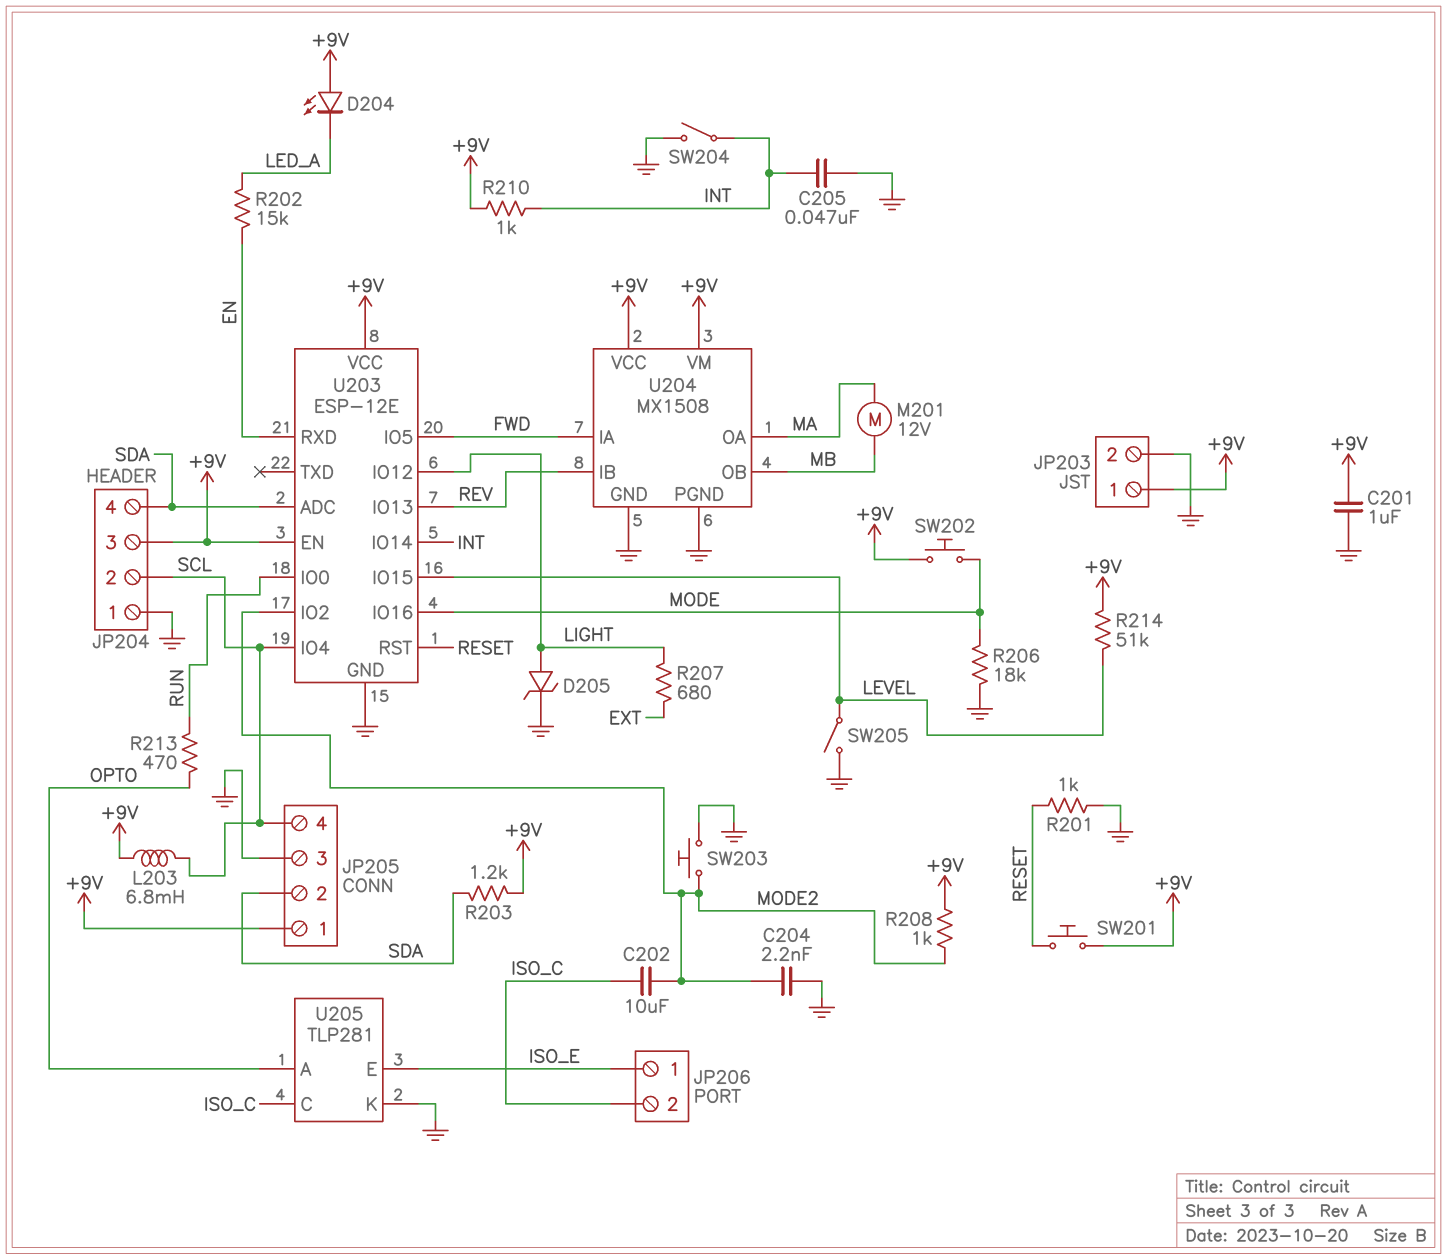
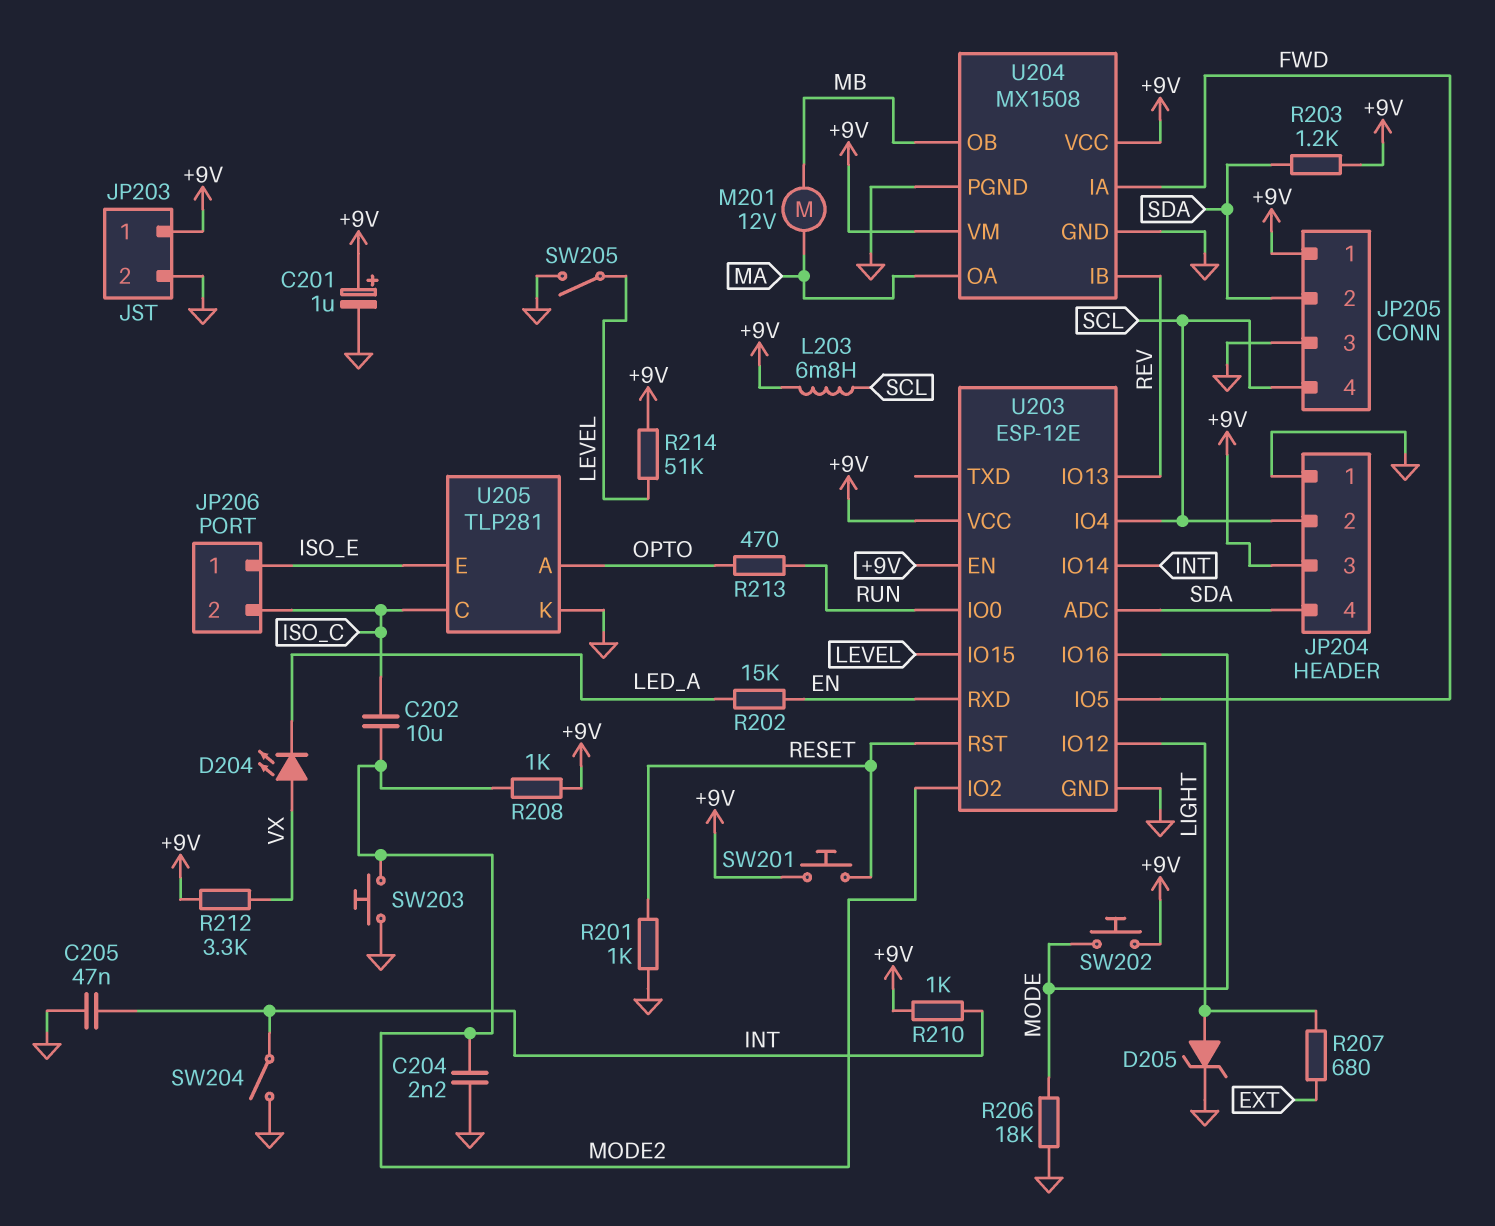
C201: 1uF (+9V, GND) -> 1uF (plus +9V, minus GND)
D204: LED (A +9V, K LED_A) -> LED (A VX, K LED_A)
R212: none -> 3.3k (+9V, VX)

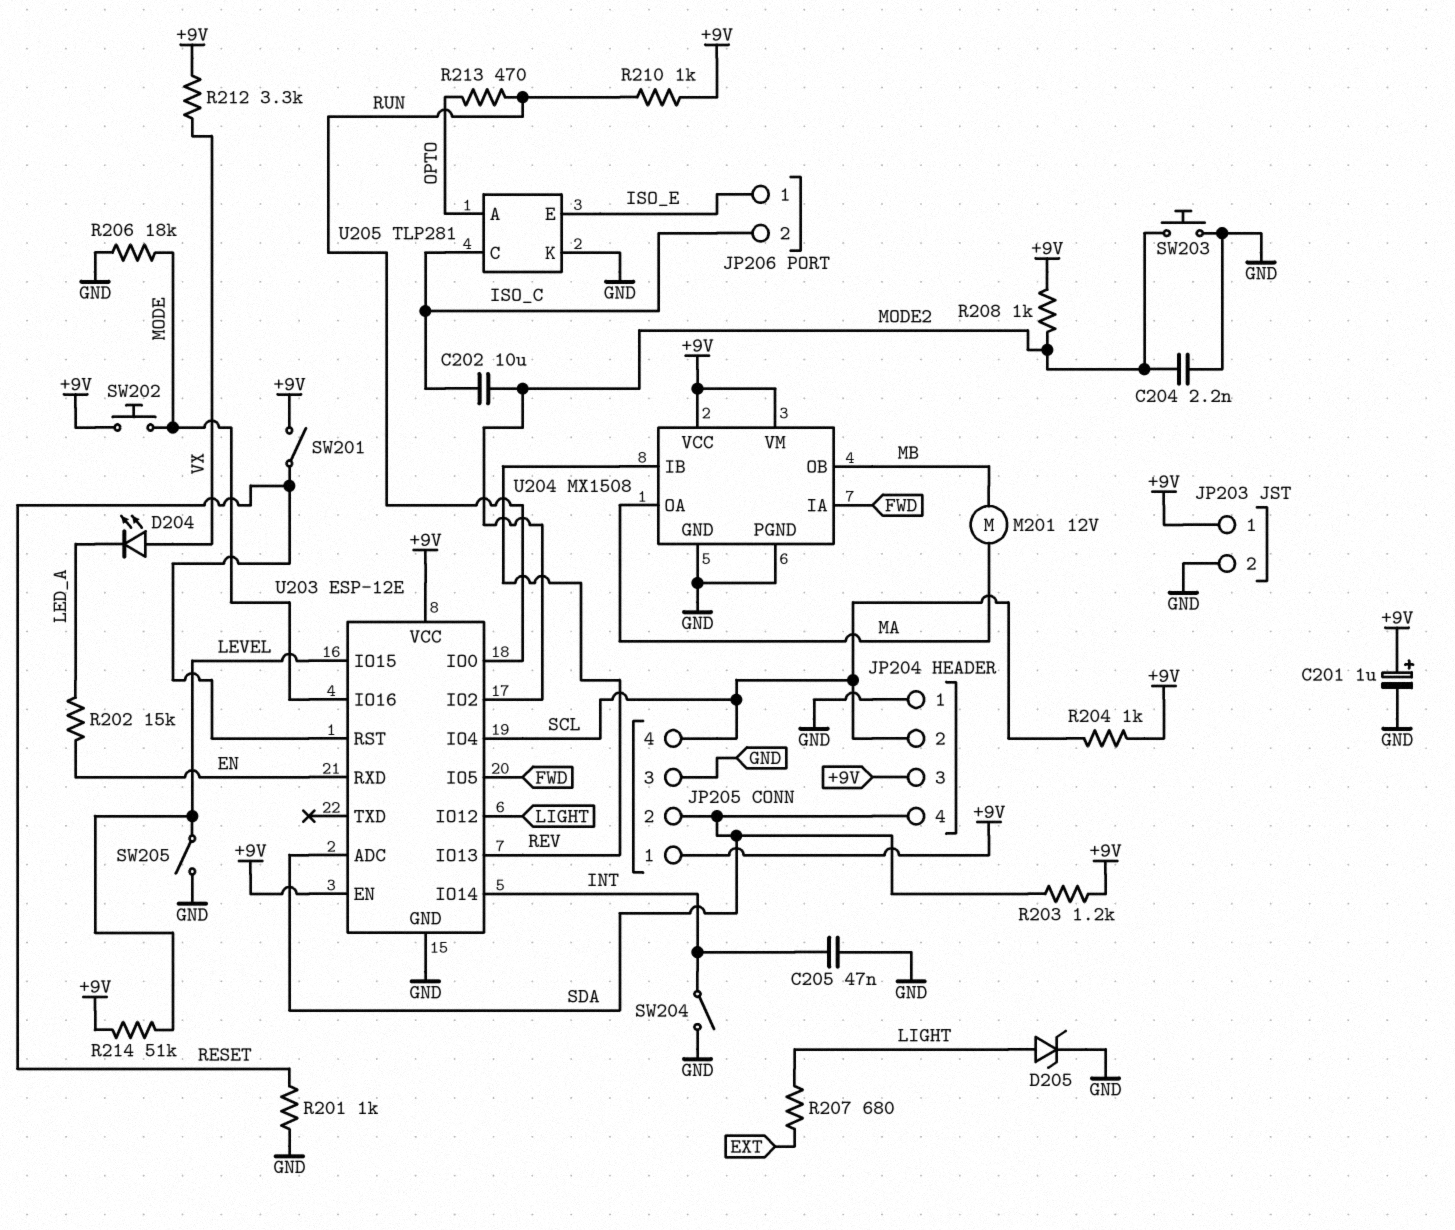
L203: 6.8mH (+9V, SCL) -> none
R204: none -> 1k (+9V, SCL)
R210: 1k (+9V, INT) -> 1k (+9V, RUN)
SW201: button (+9V, RESET) -> switch (+9V, RESET)

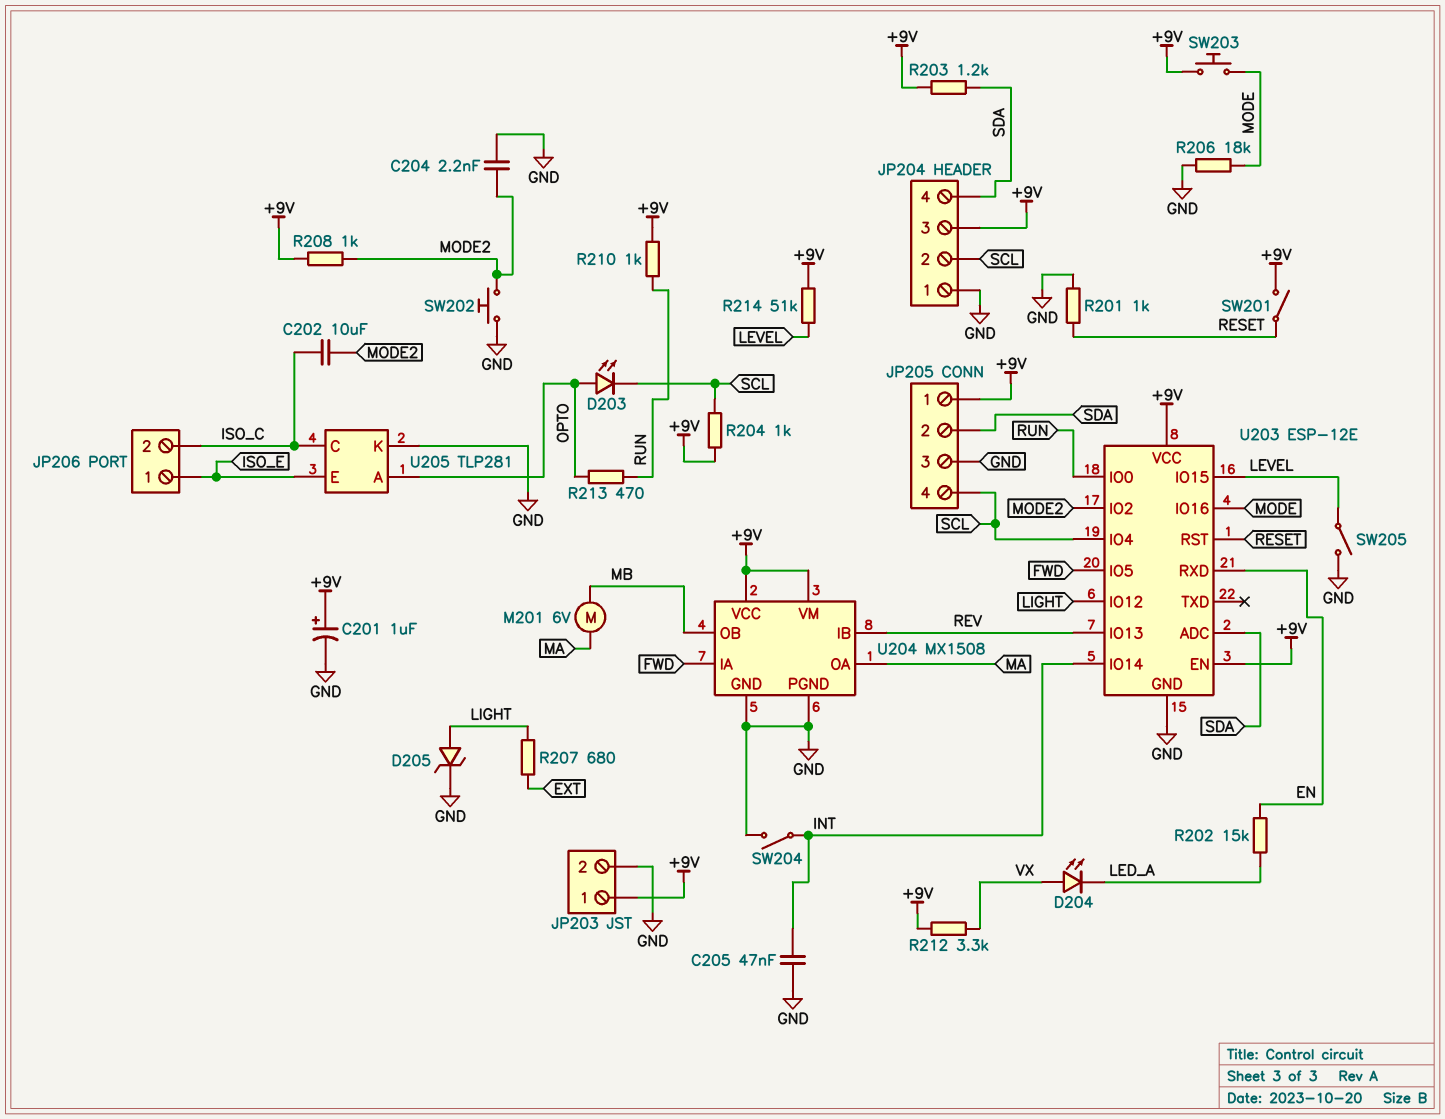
D203: none -> LED (A OPTO, K SCL)
M201: motor 12V (MA, MB) -> motor 6V (MA, MB)
SW202: button (+9V, MODE) -> button (GND, MODE2)
SW203: button (GND, MODE2) -> button (+9V, MODE)

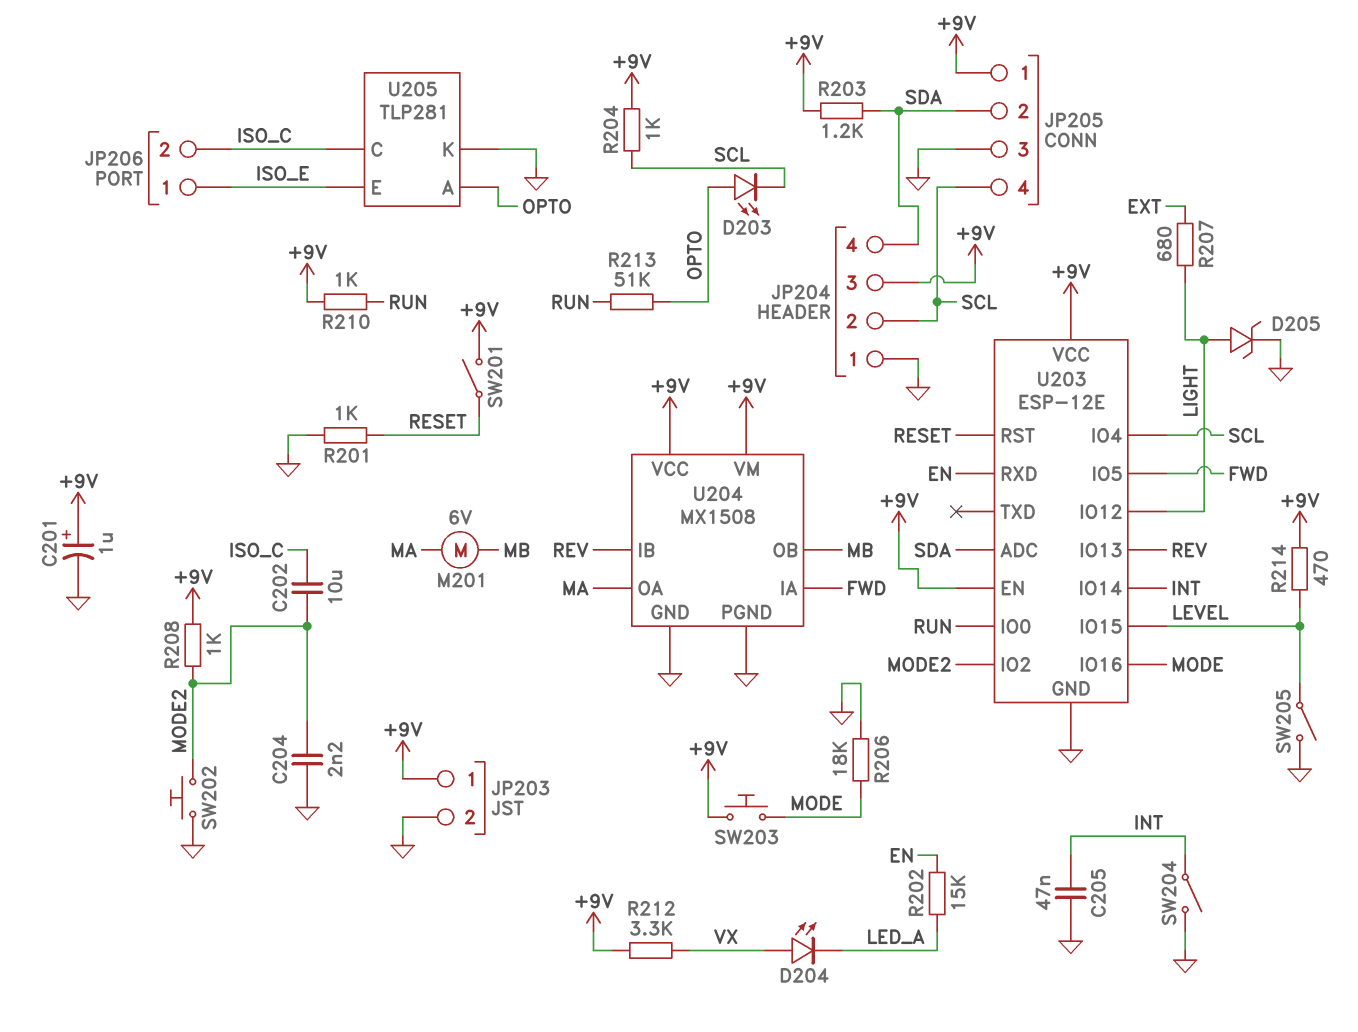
R213: 470 (OPTO, RUN) -> 51k (OPTO, RUN)
R214: 51k (+9V, LEVEL) -> 470 (+9V, LEVEL)

